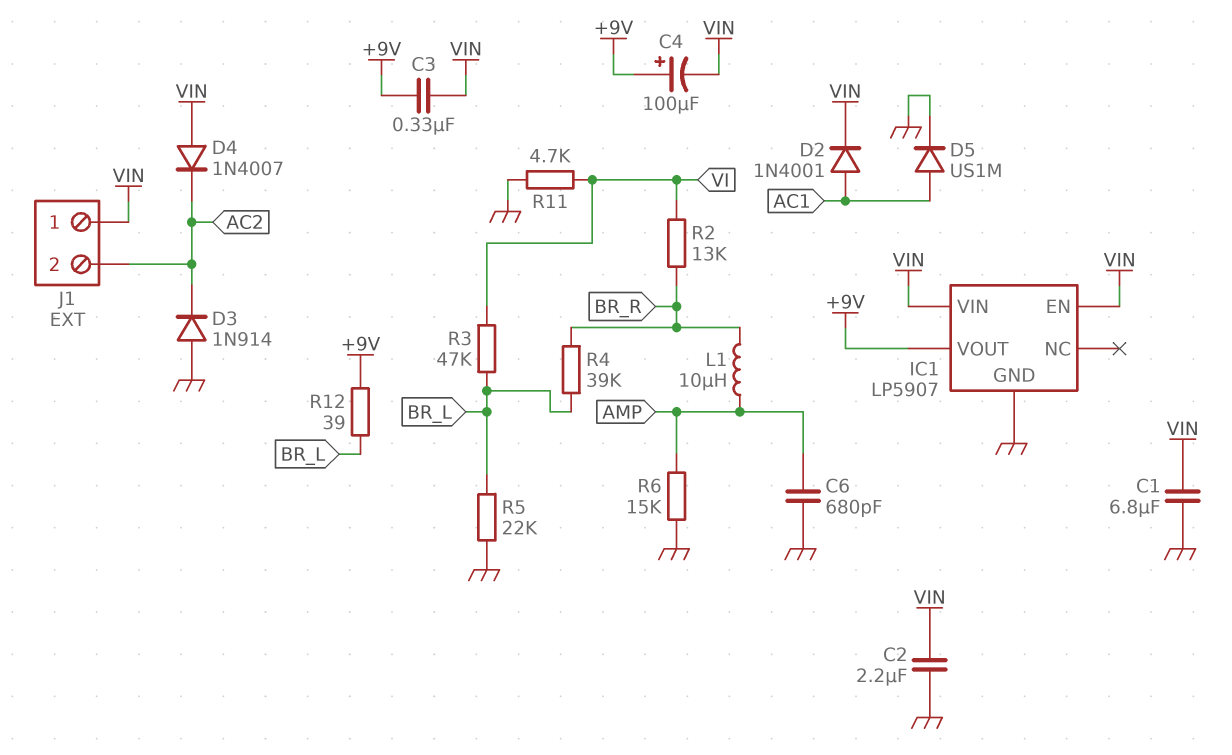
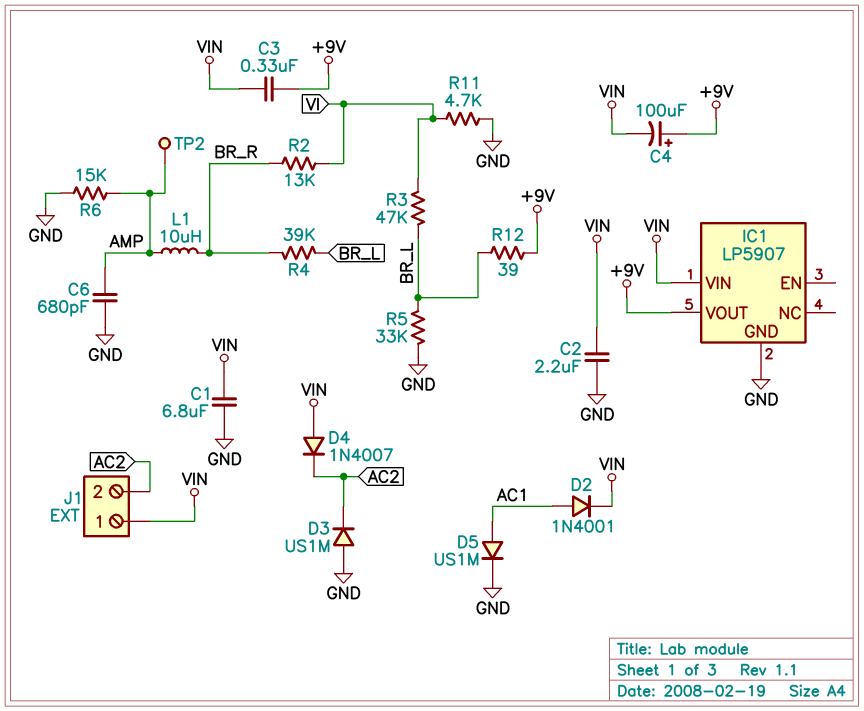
D3: diode 1N914 (A GND, K AC2) -> diode US1M (A GND, K AC2)
IC1 pin EN: VIN -> none
R5: 22k (BR_L, GND) -> 33k (BR_L, GND)
TP2: none -> test point (AMP)

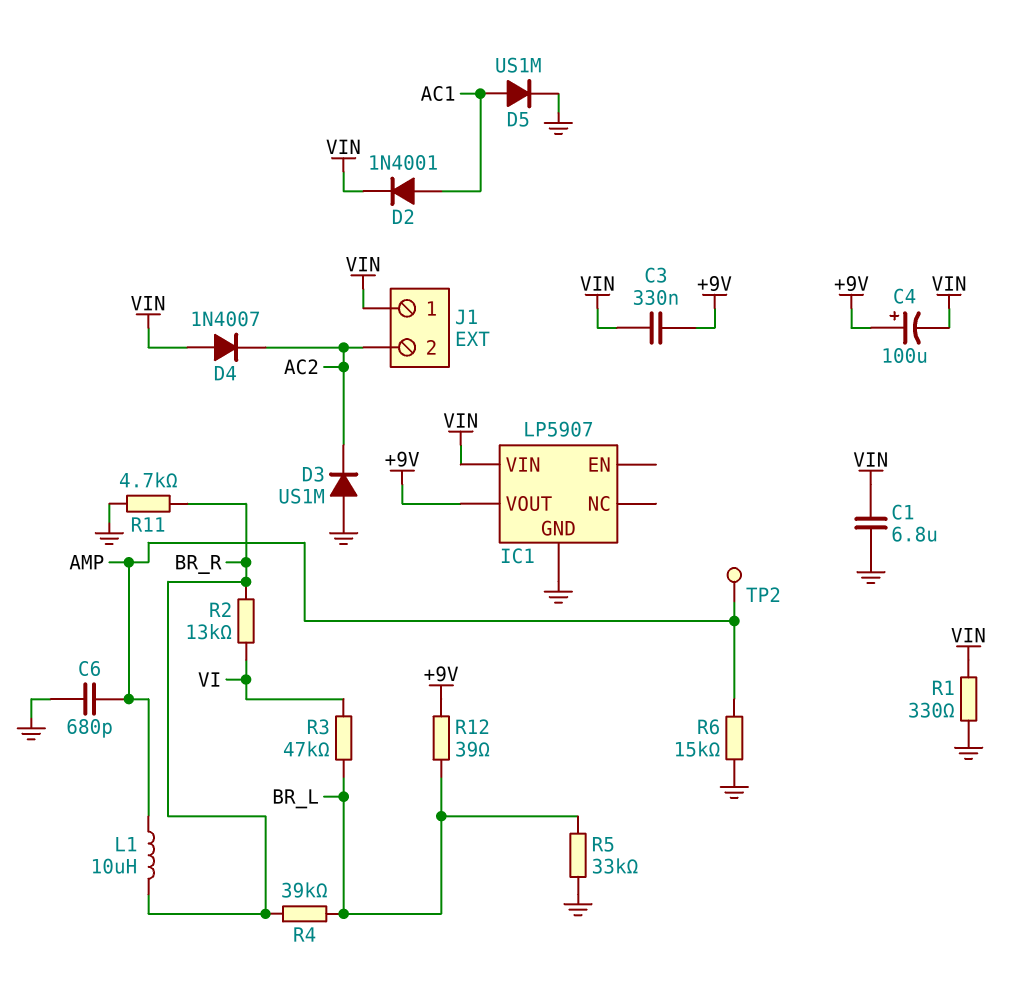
C2: 2.2uF (GND, VIN) -> none
R1: none -> 330 (GND, VIN)
R11: 4.7k (GND, VI) -> 4.7k (BR_R, GND)

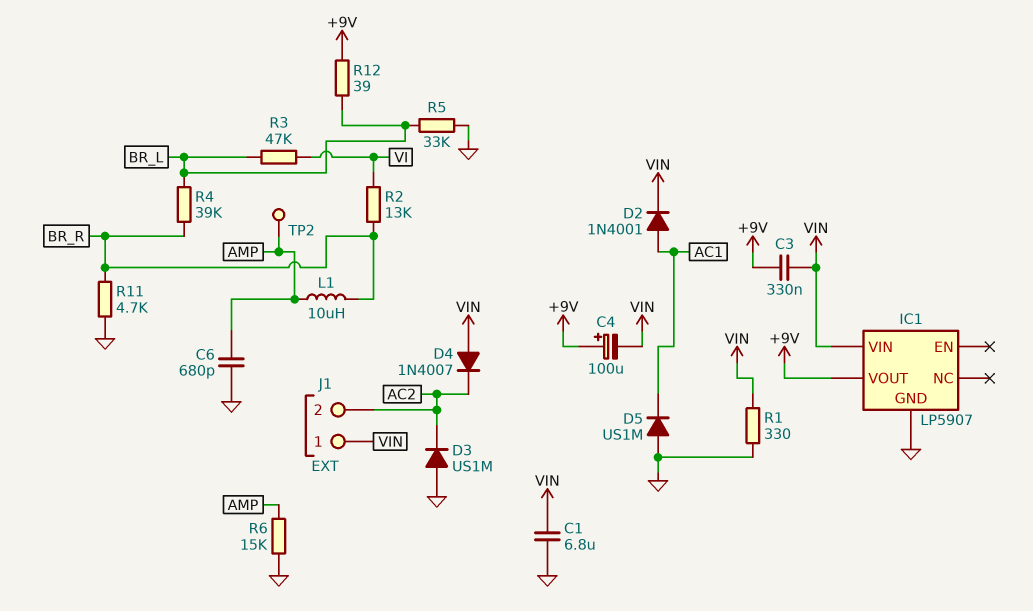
D5: diode US1M (A AC1, K GND) -> diode US1M (A GND, K AC1)

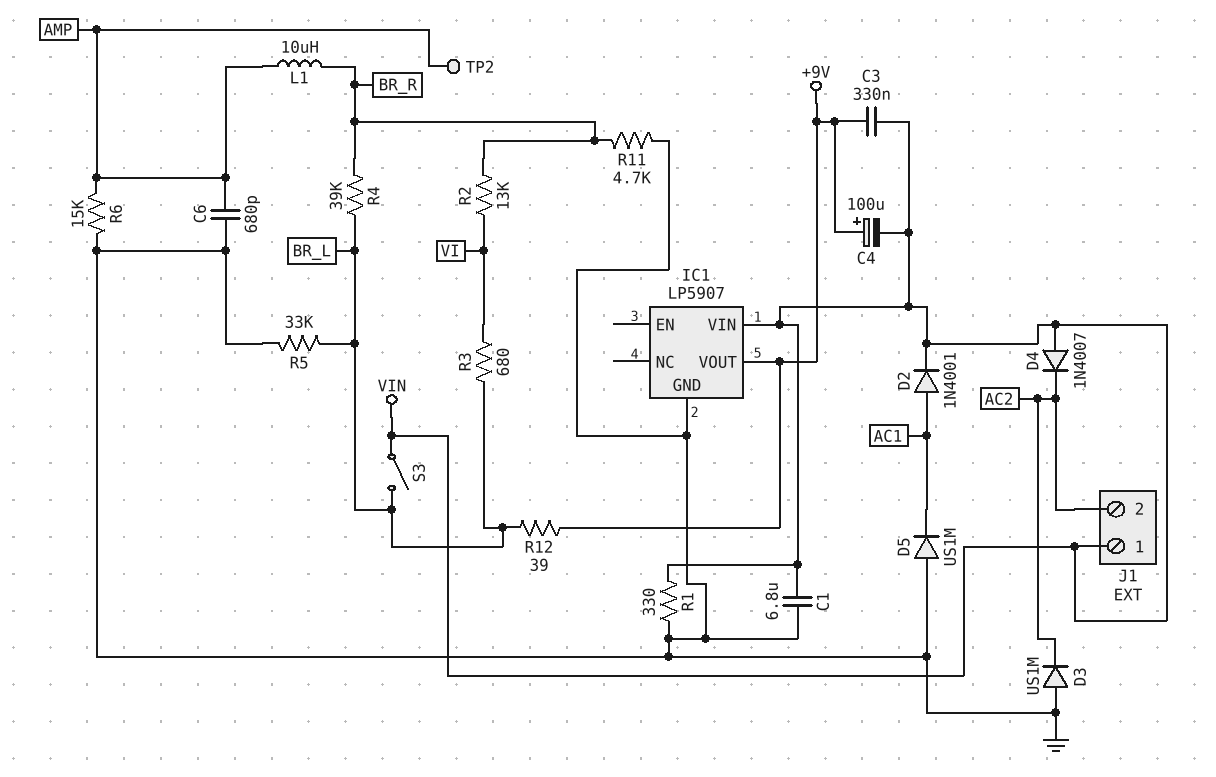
R3: 47k (BR_L, VI) -> 680 (BR_L, VI)
S3: none -> switch (BR_L, VIN)

